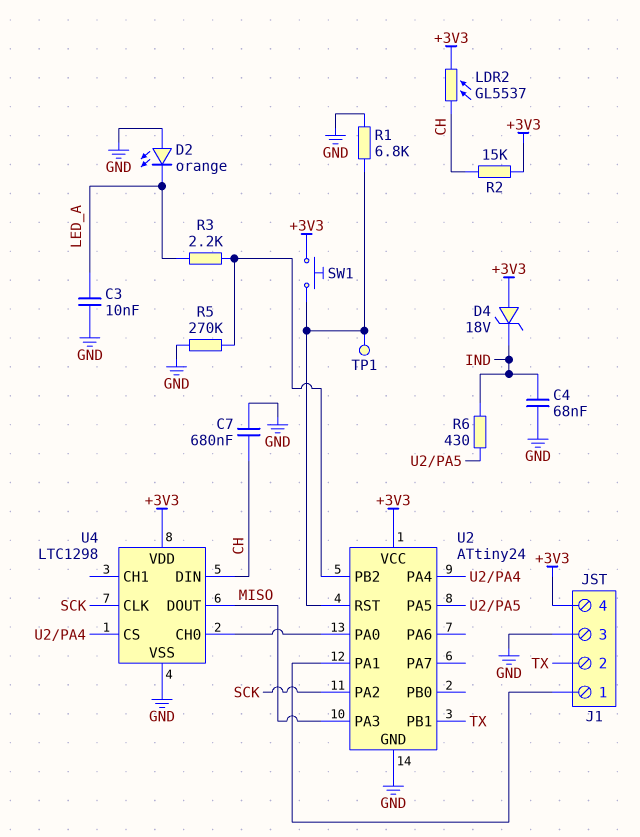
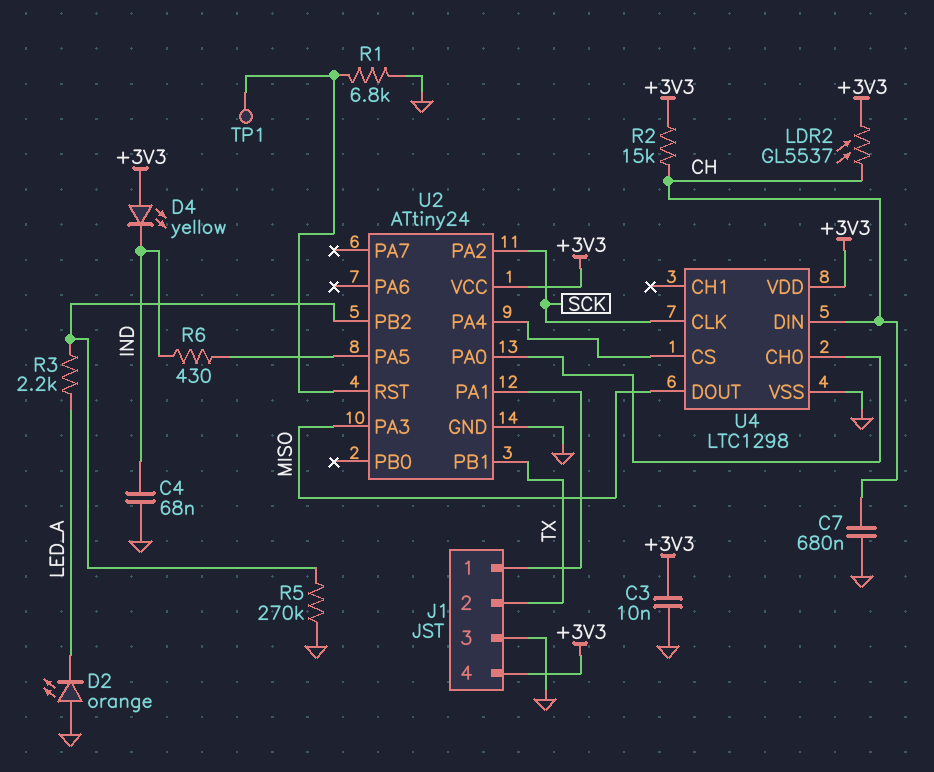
C3: 10nF (GND, LED_A) -> 10nF (+3V3, GND)
D4: zener 18V (A +3V3, K IND) -> LED yellow (A +3V3, K IND)
SW1: button (+3V3, U2/RST) -> none

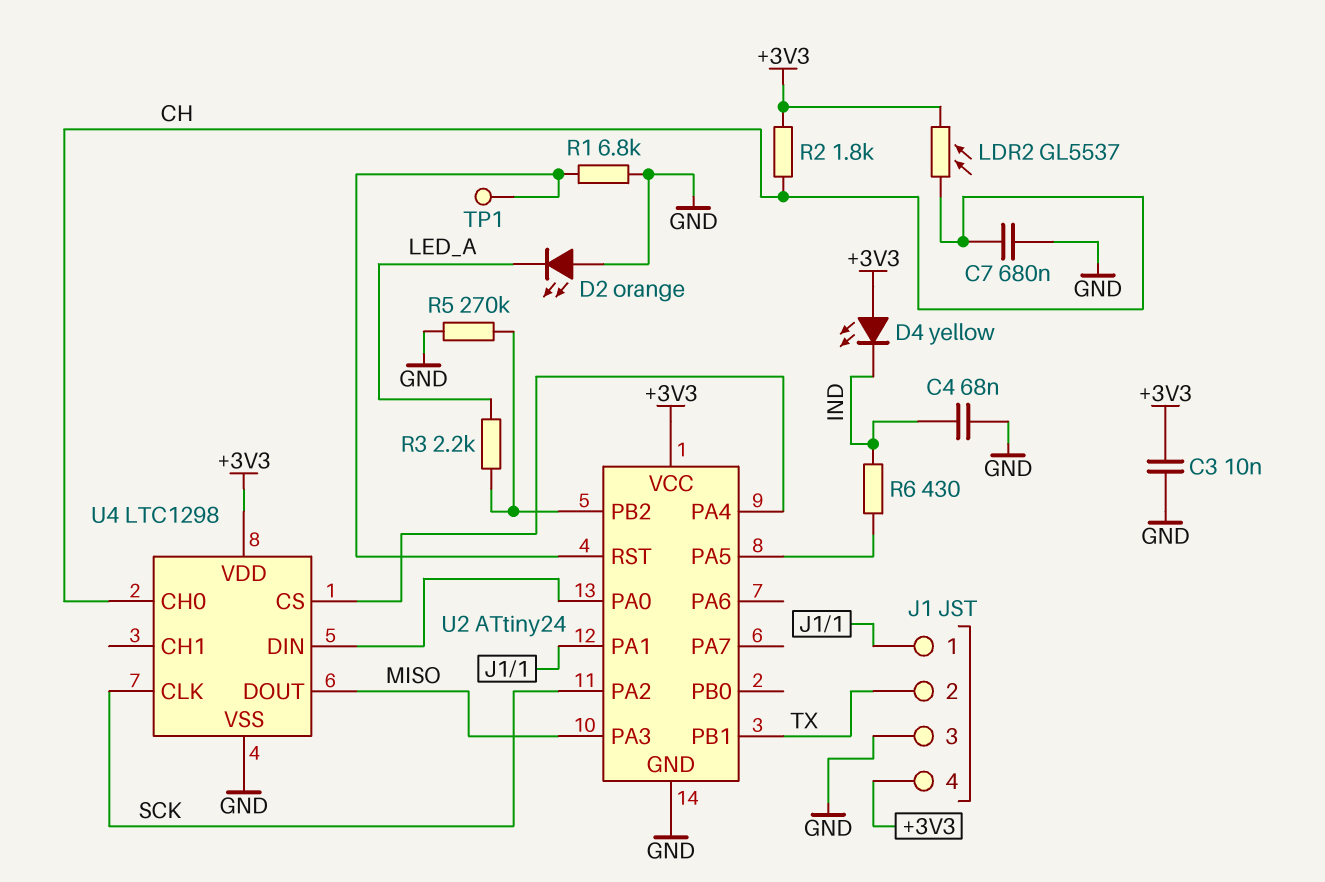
R2: 15k (+3V3, CH) -> 1.8k (+3V3, CH)
U4 pin CH0: U2/PA0 -> CH
U4 pin DIN: CH -> U2/PA0

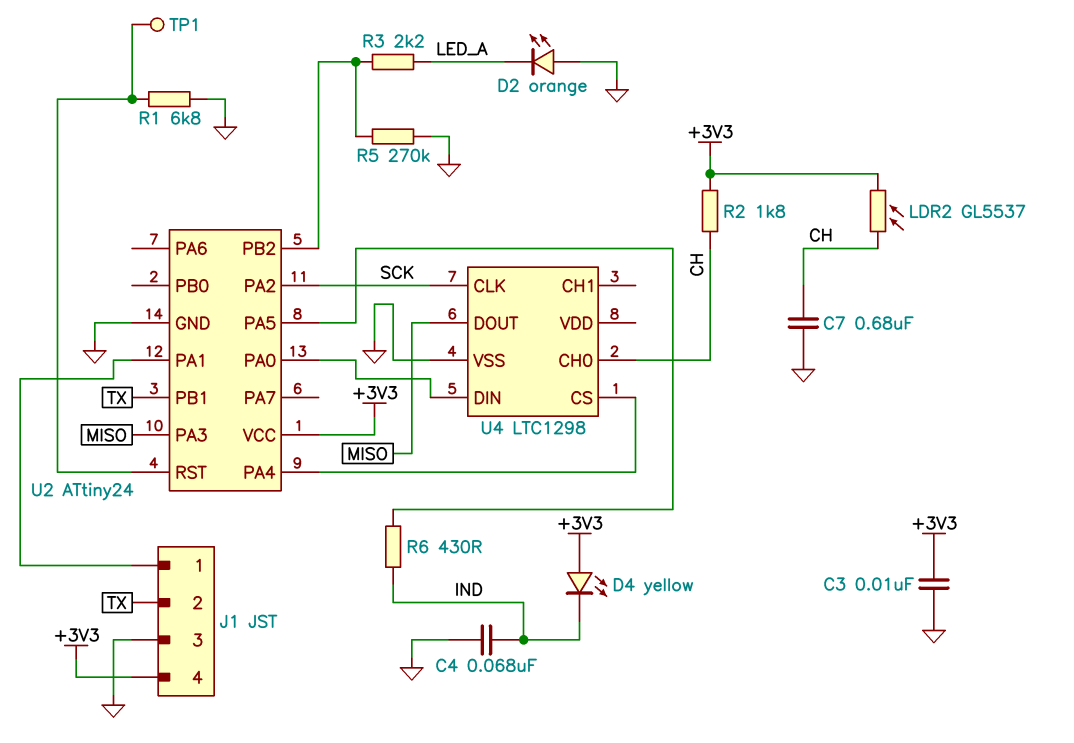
U4 pin VDD: +3V3 -> none

